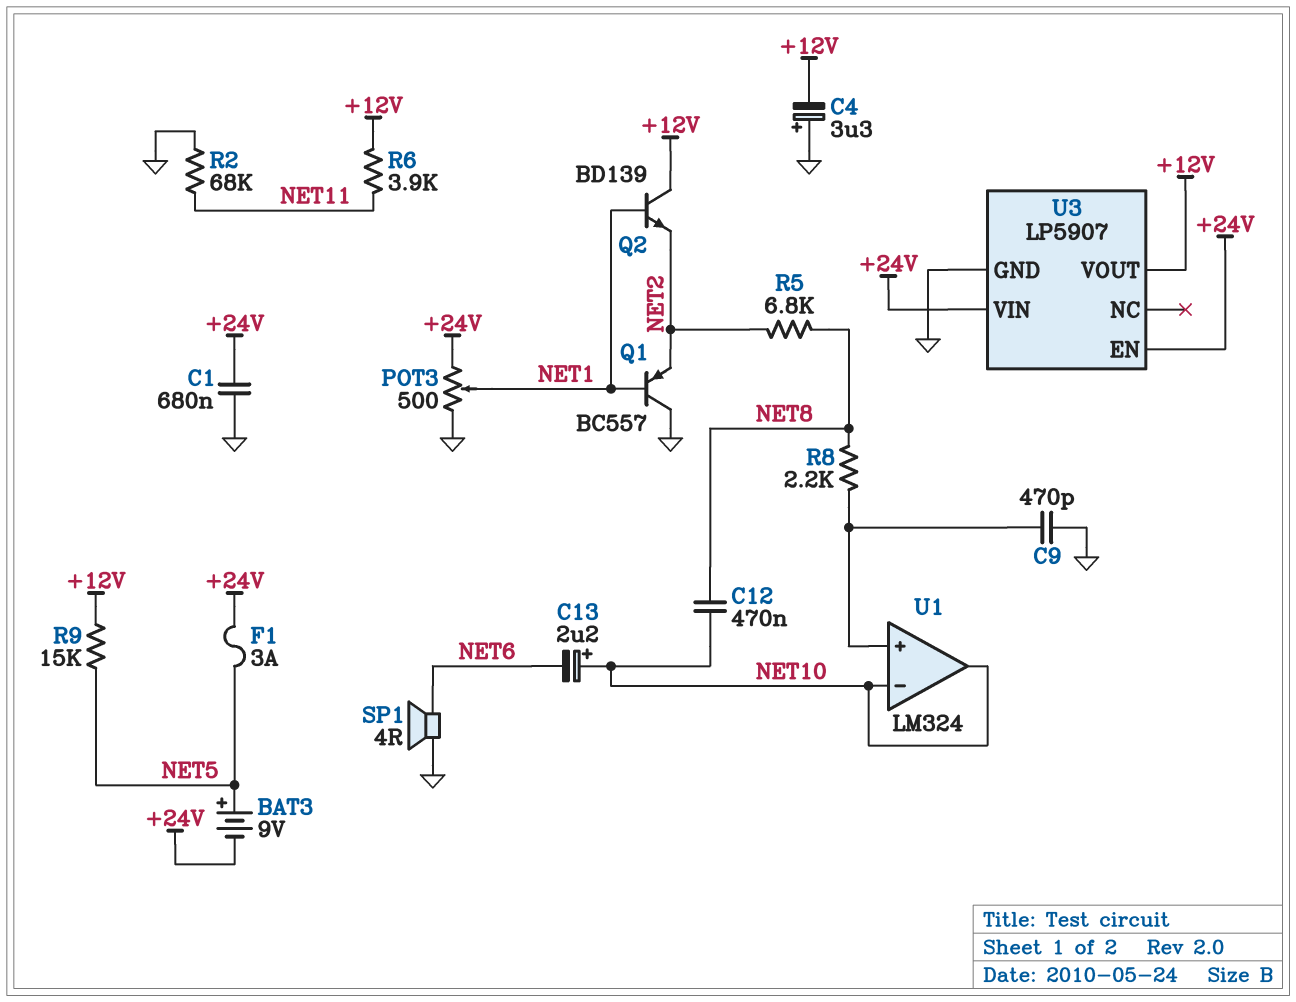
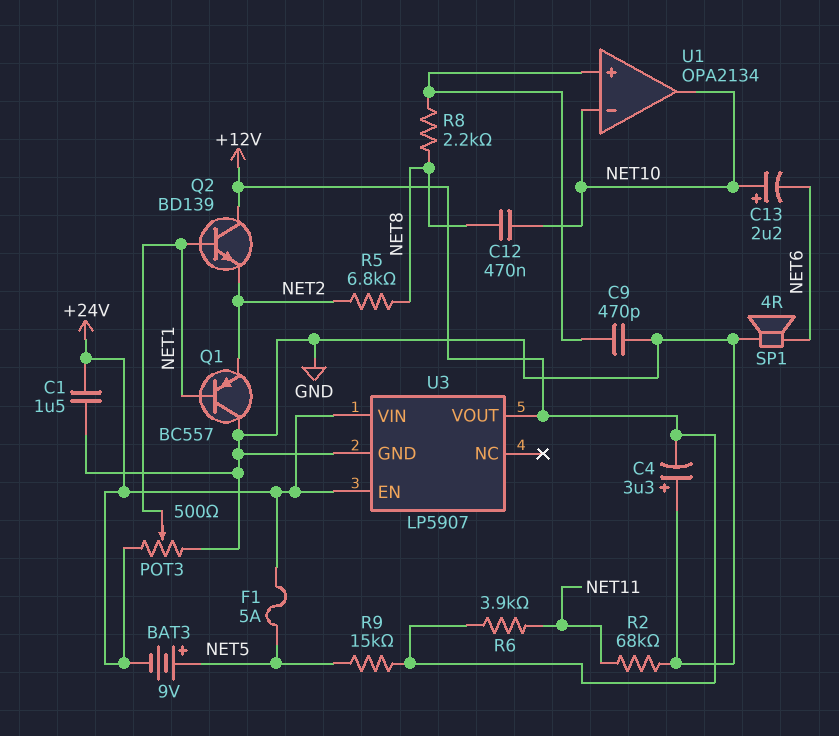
C1: 680nF (+24V, GND) -> 1.5uF (+24V, GND)
F1: 3A (+24V, NET5) -> 5A (+24V, NET5)
U1: LM324 -> OPA2134

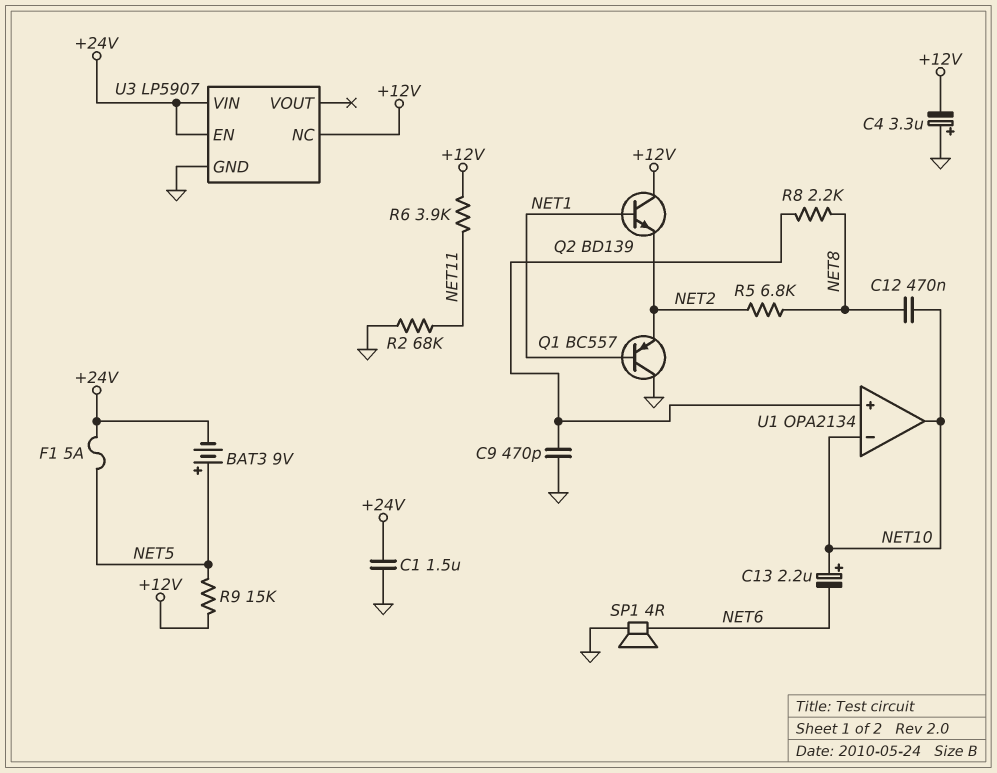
POT3: 500 (+24V, GND, wiper NET1) -> none
U3 pin NC: none -> +12V
U3 pin VOUT: +12V -> none

